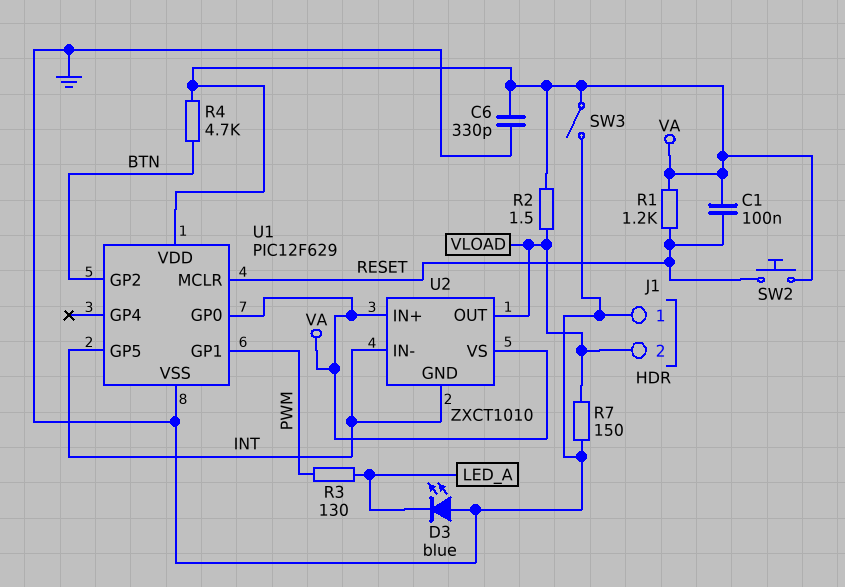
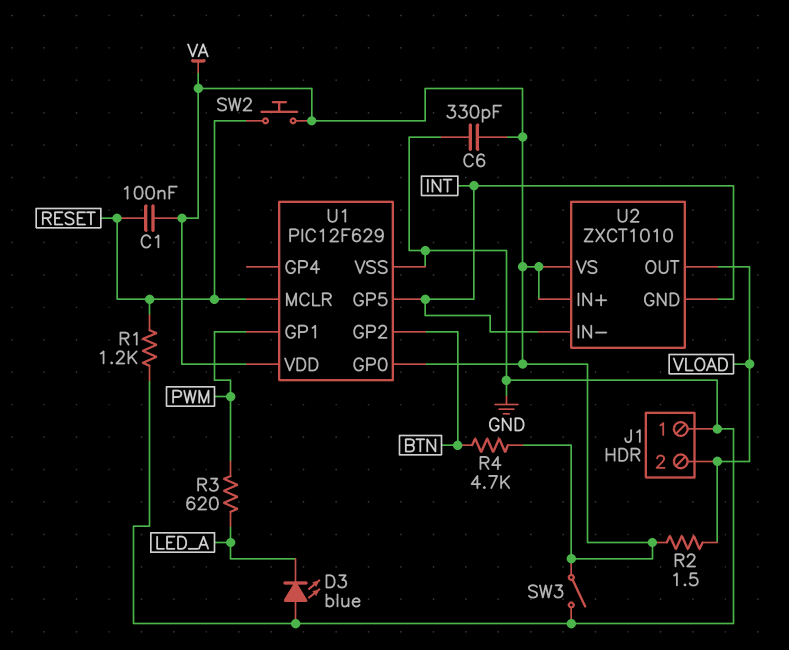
R1: 1.2k (RESET, VA) -> 1.2k (GND, RESET)
R3: 130 (LED_A, PWM) -> 620 (LED_A, PWM)
R7: 150 (GND, VLOAD) -> none

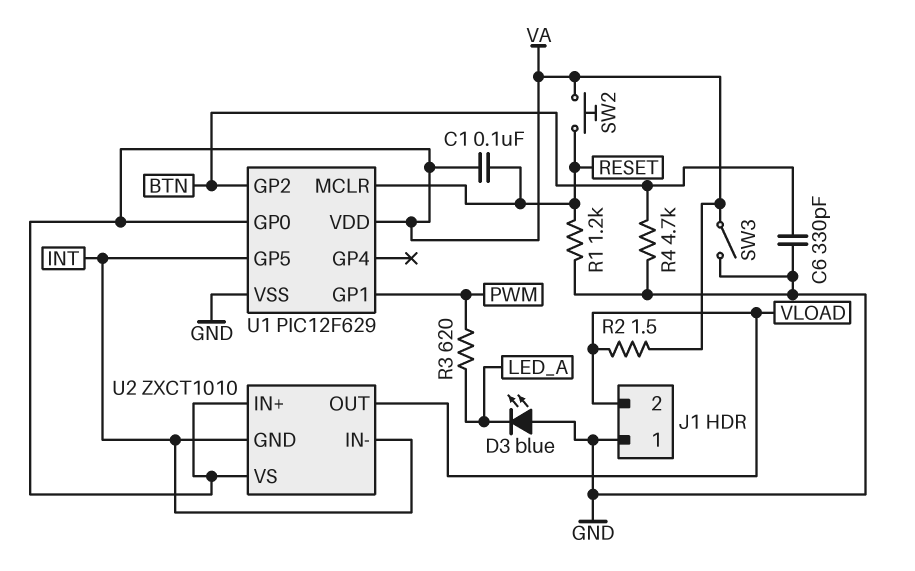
C6: 330pF (GND, VA) -> 330pF (BTN, GND)
R4: 4.7k (BTN, VA) -> 4.7k (BTN, GND)

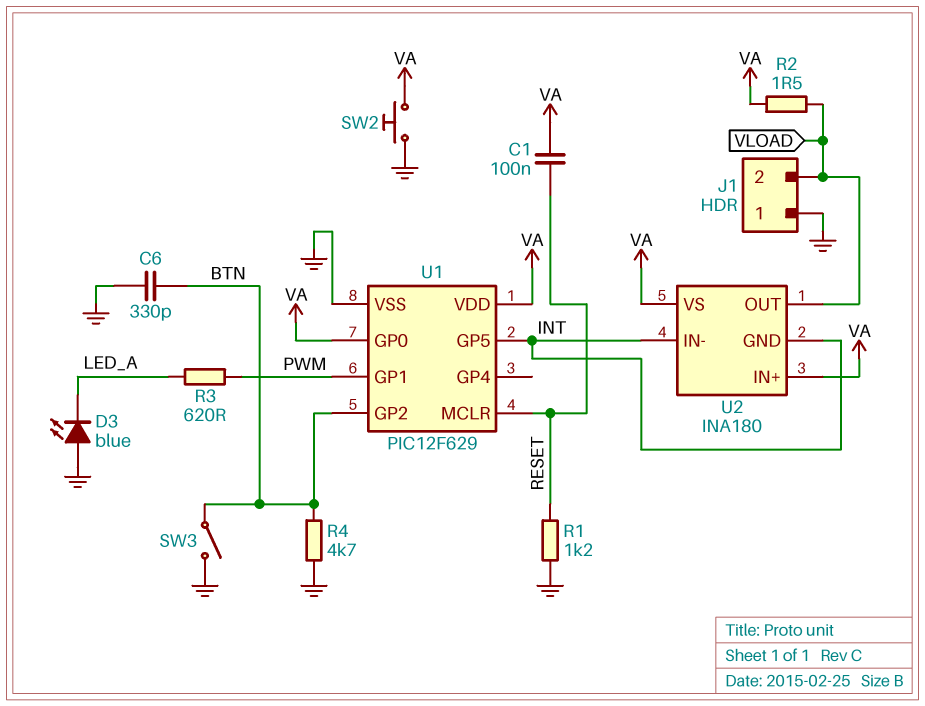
SW2: button (RESET, VA) -> button (GND, VA)
SW3: switch (GND, VA) -> switch (BTN, GND)
U2: ZXCT1010 -> INA180

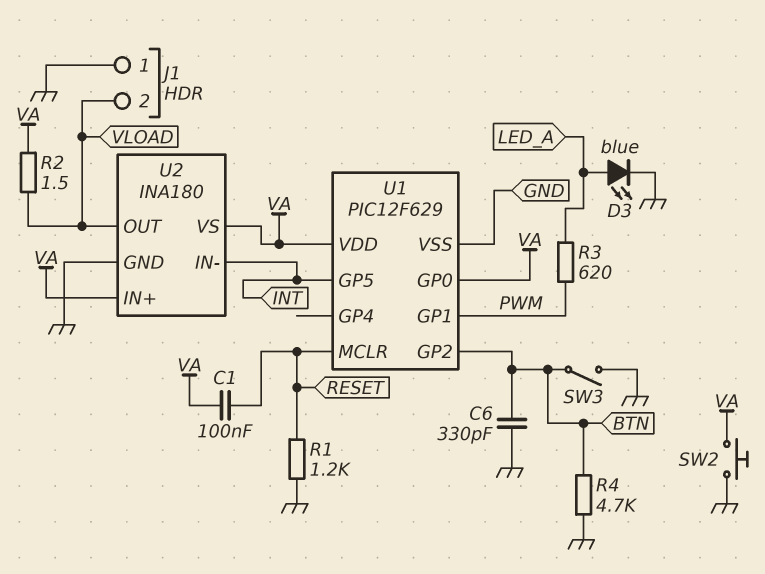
D3: LED blue (A GND, K LED_A) -> LED blue (A LED_A, K GND)
U2 pin GND: INT -> GND

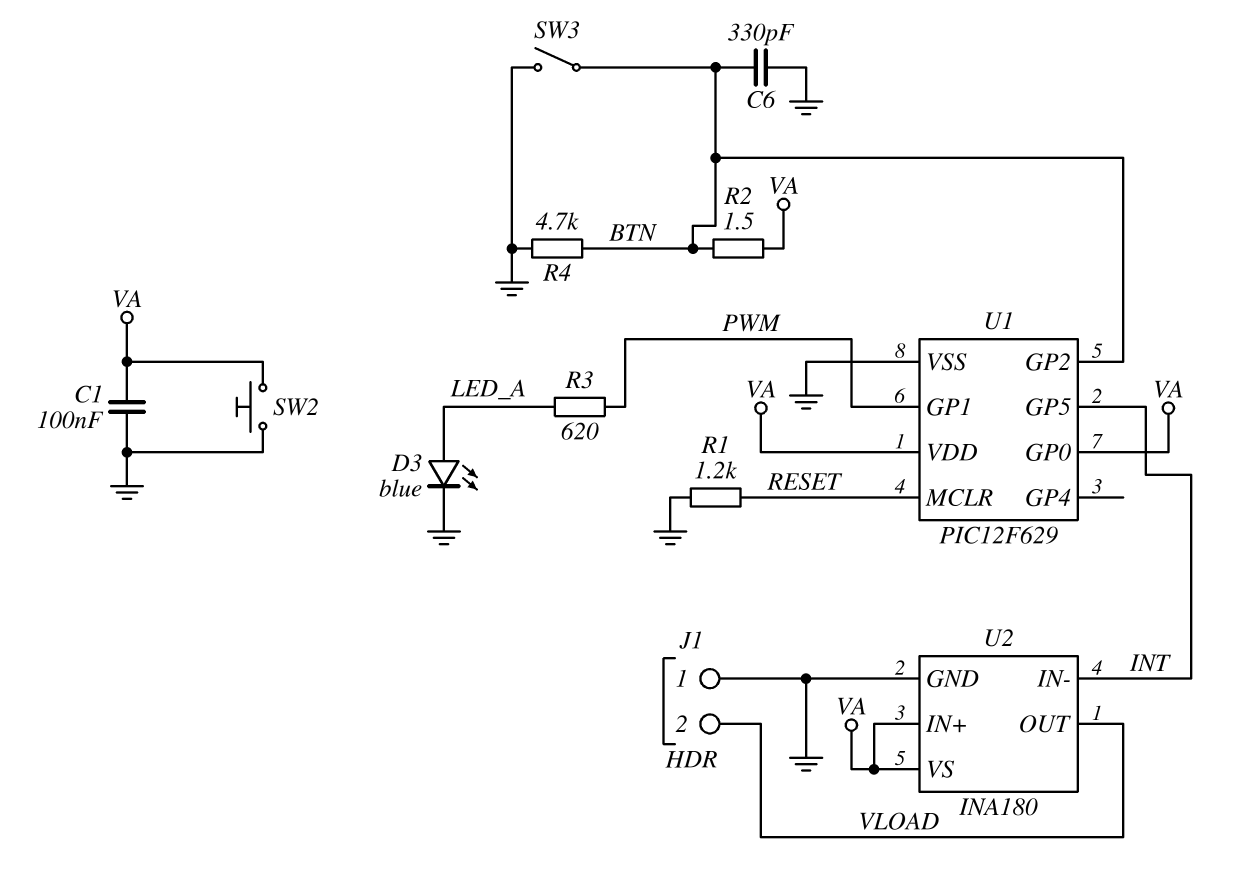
C1: 100nF (RESET, VA) -> 100nF (GND, VA)
R2: 1.5 (VA, VLOAD) -> 1.5 (BTN, VA)

